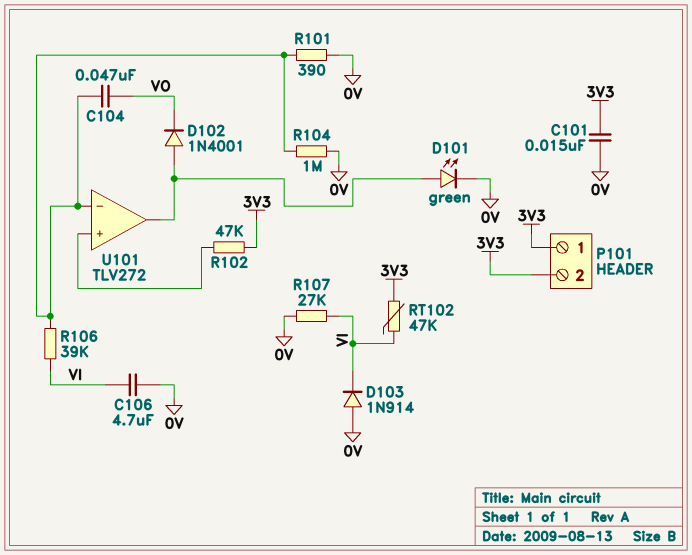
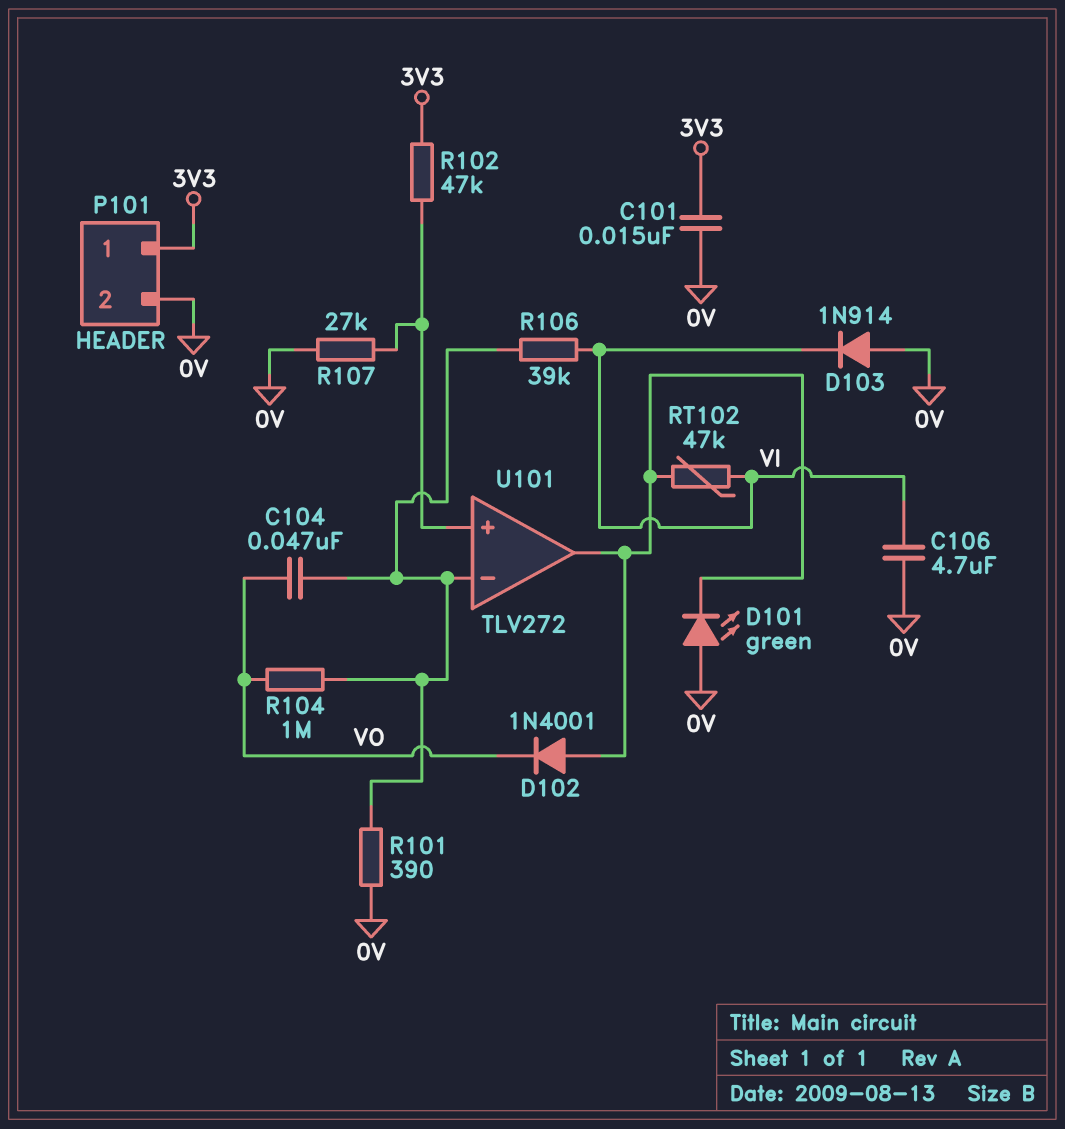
D101: LED green (A U101/out, K 0V) -> LED green (A 0V, K U101/out)
P101 pin 2: 3V3 -> 0V
R104: 1M (0V, U101/in-) -> 1M (U101/in-, VO)
R107: 27k (0V, VI) -> 27k (0V, U101/in+)
RT102: 47k (3V3, VI) -> 47k (U101/out, VI)

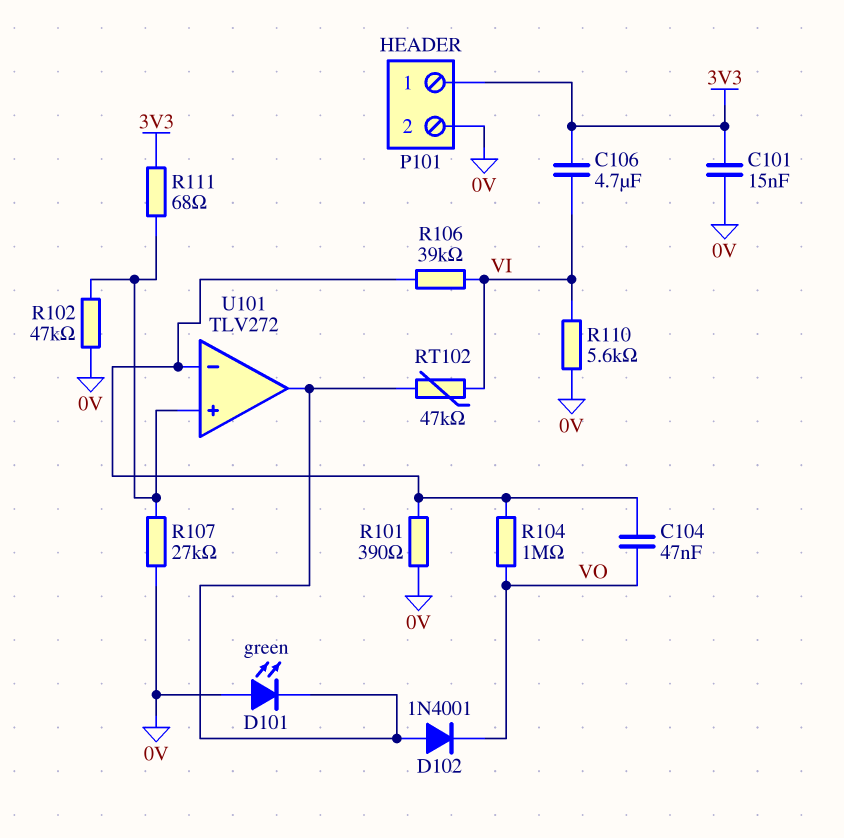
C106: 4.7uF (0V, VI) -> 4.7uF (3V3, VI)
D103: diode 1N914 (A 0V, K VI) -> none
R102: 47k (3V3, U101/in+) -> 47k (0V, U101/in+)
R110: none -> 5.6k (0V, VI)
R111: none -> 68 (3V3, U101/in+)

